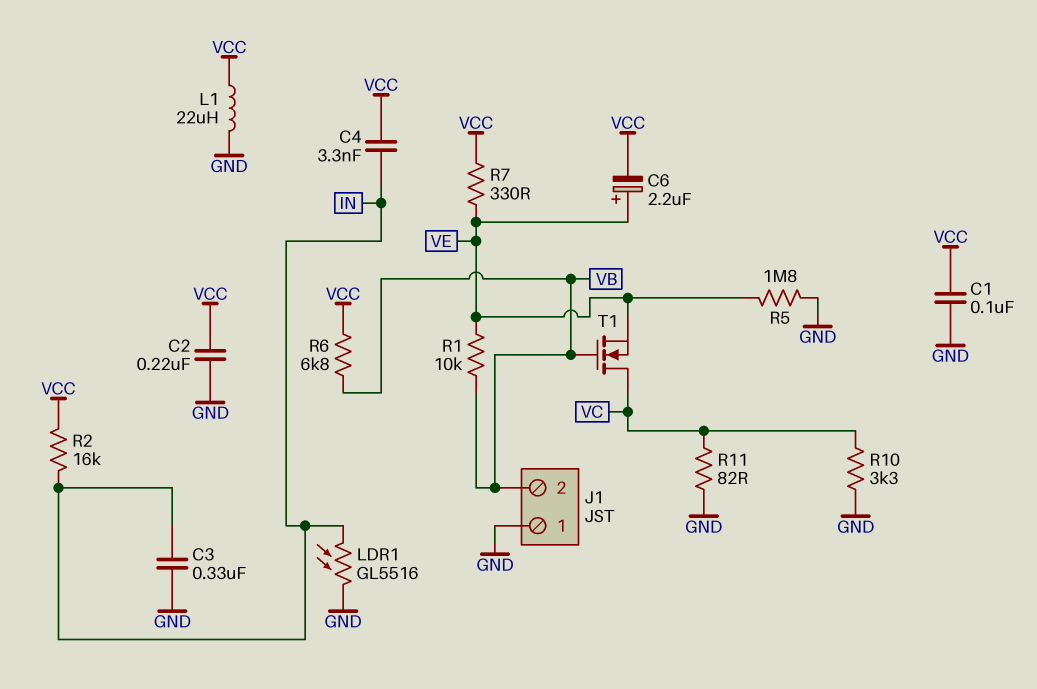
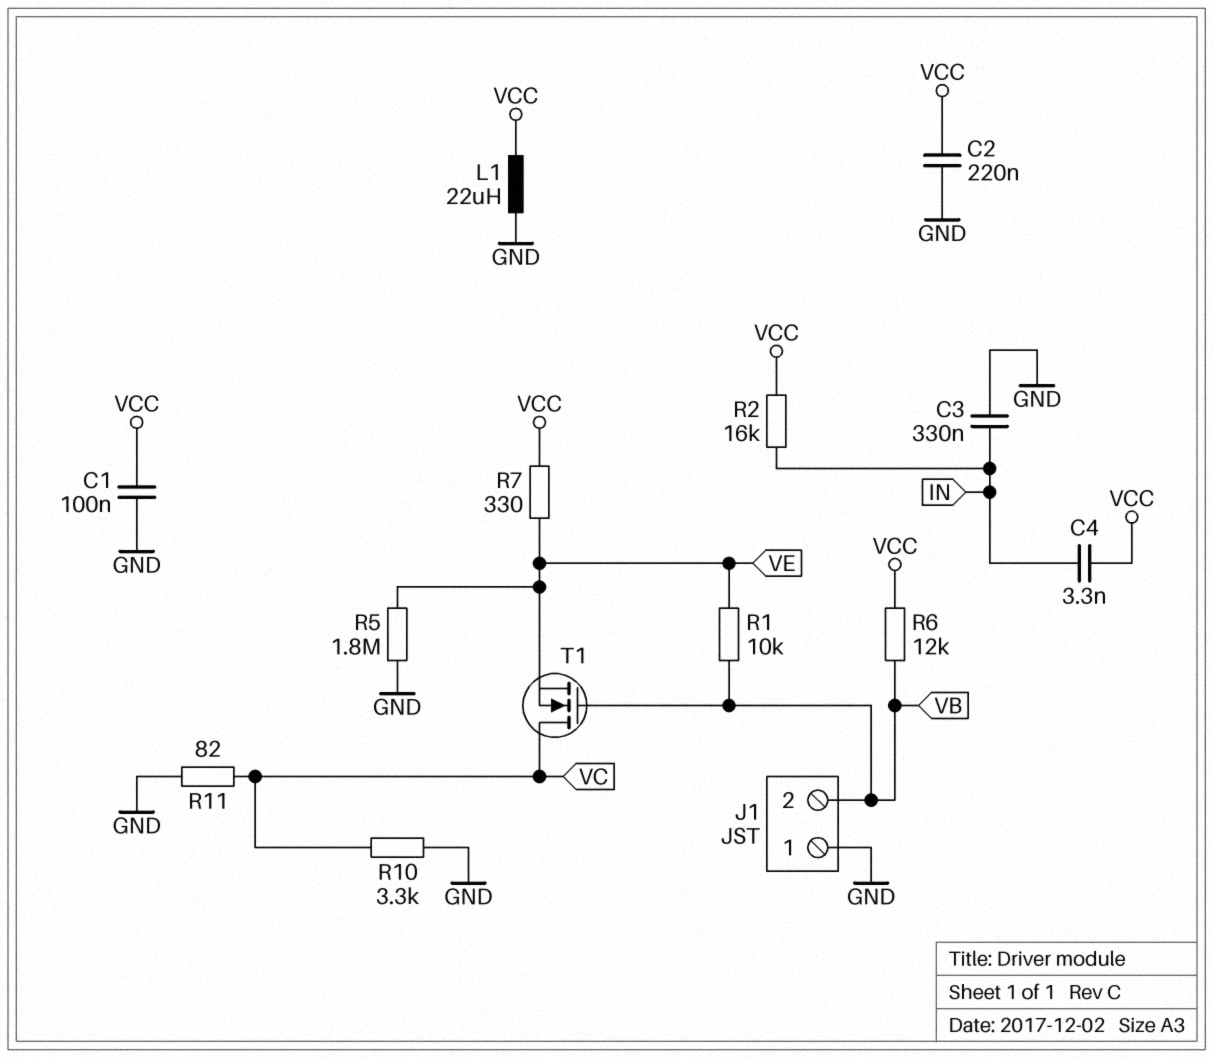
C6: 2.2uF (plus VE, minus VCC) -> none
LDR1: GL5516 (GND, IN) -> none
R6: 6.8k (VB, VCC) -> 12k (VB, VCC)

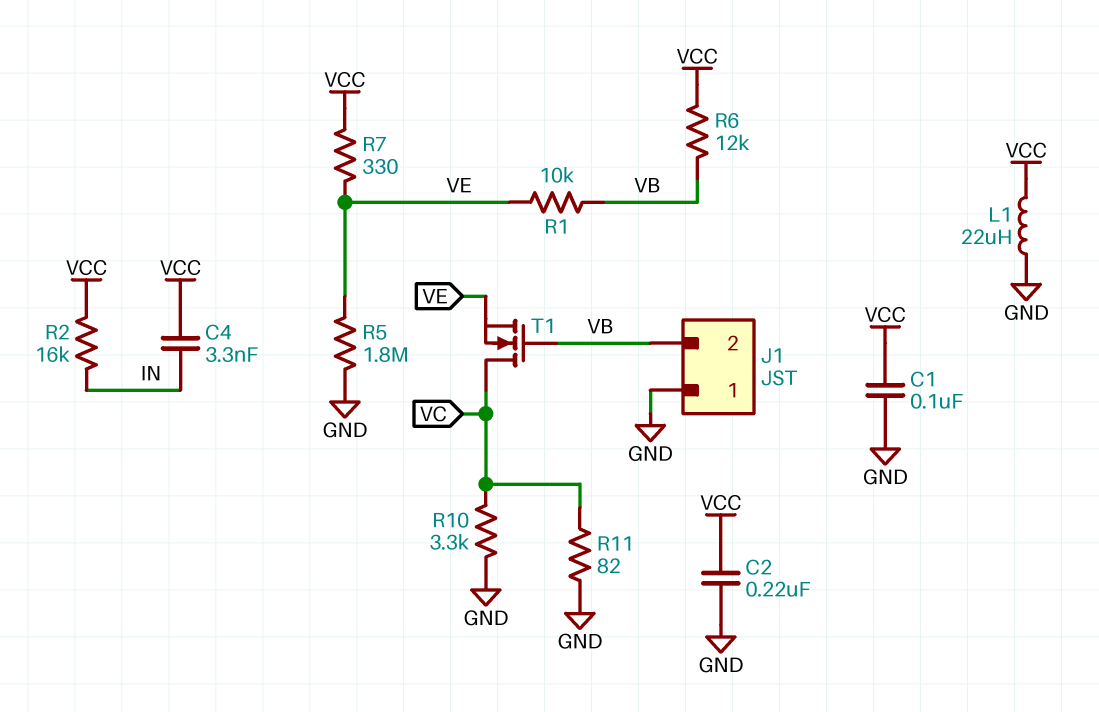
C3: 330nF (GND, IN) -> none

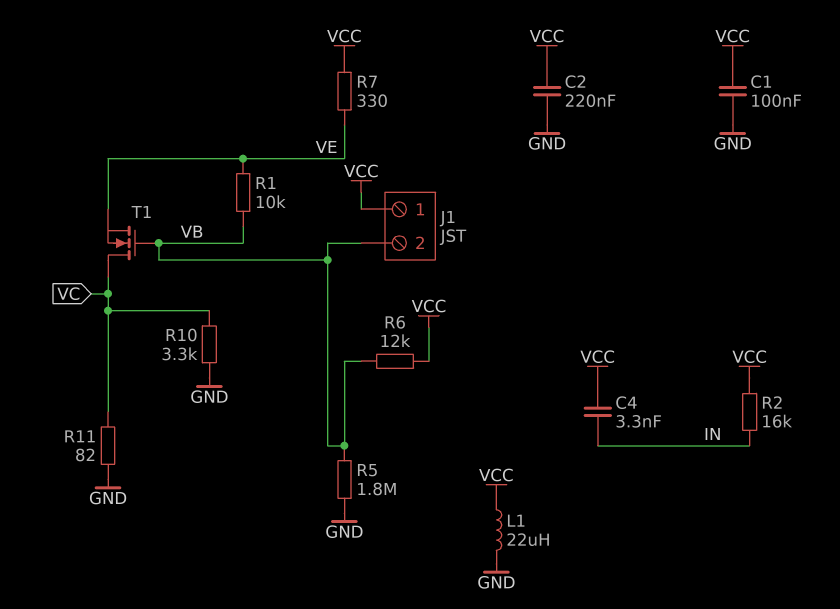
J1 pin 1: GND -> VCC
R5: 1.8M (GND, VE) -> 1.8M (GND, VB)

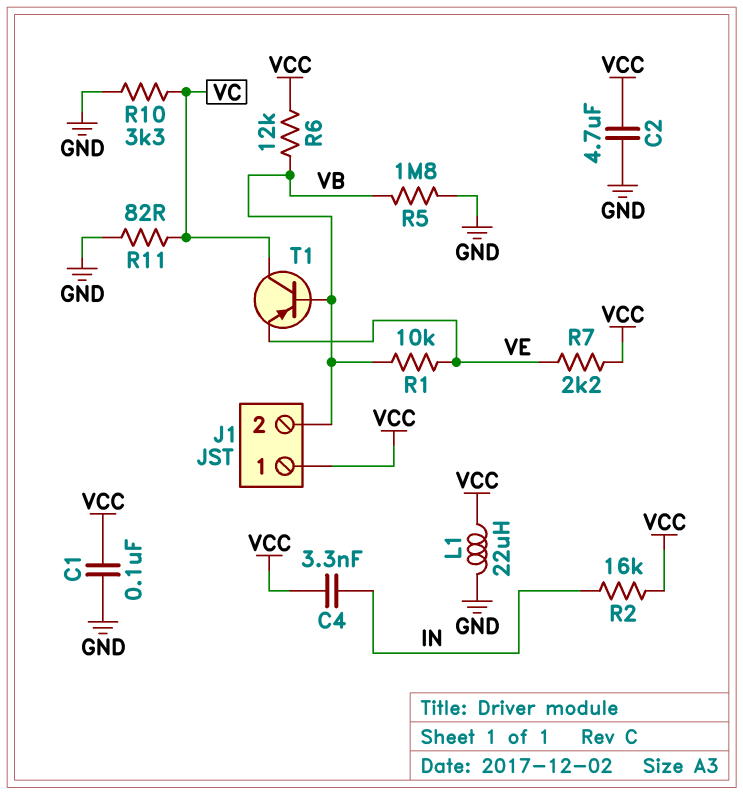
C2: 220nF (GND, VCC) -> 4.7uF (GND, VCC)
R7: 330 (VCC, VE) -> 2.2k (VCC, VE)
T1: NMOS (G VB, D VC, S VE) -> PNP (B VB, C VC, E VE)

